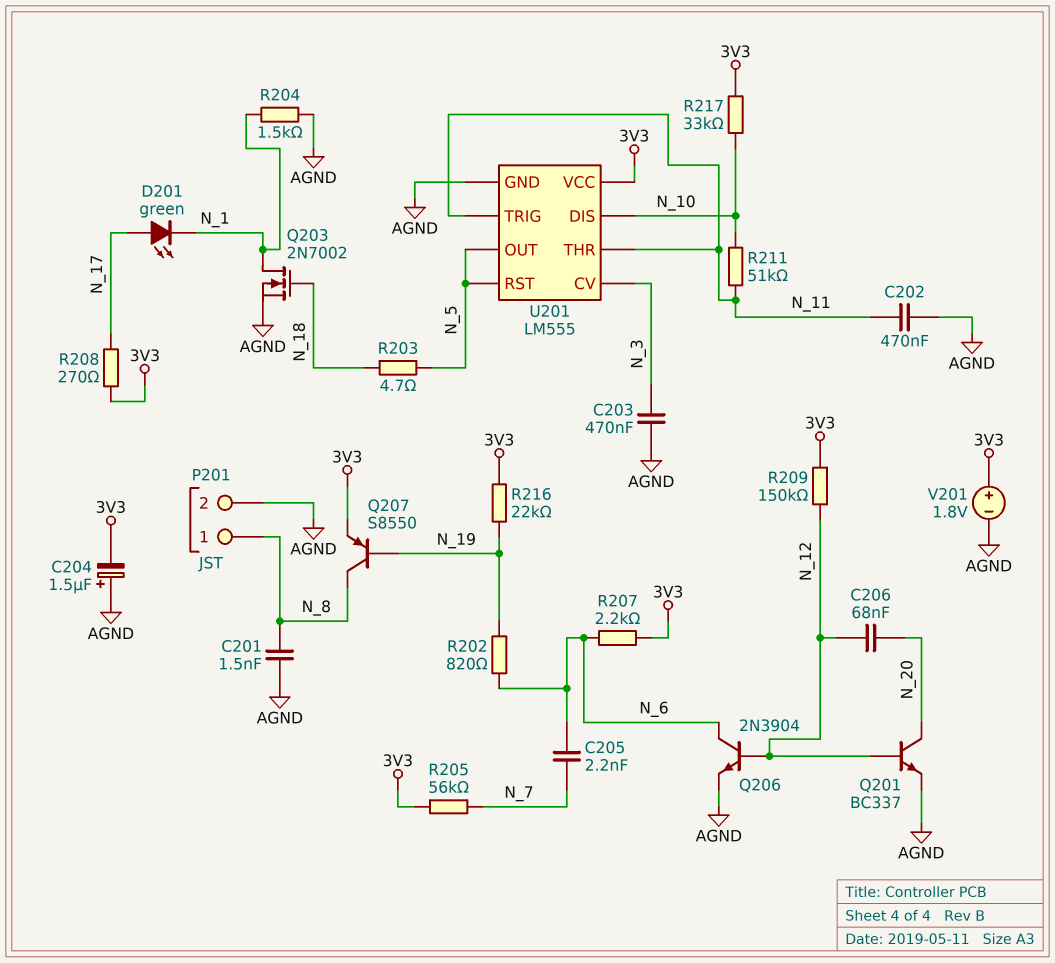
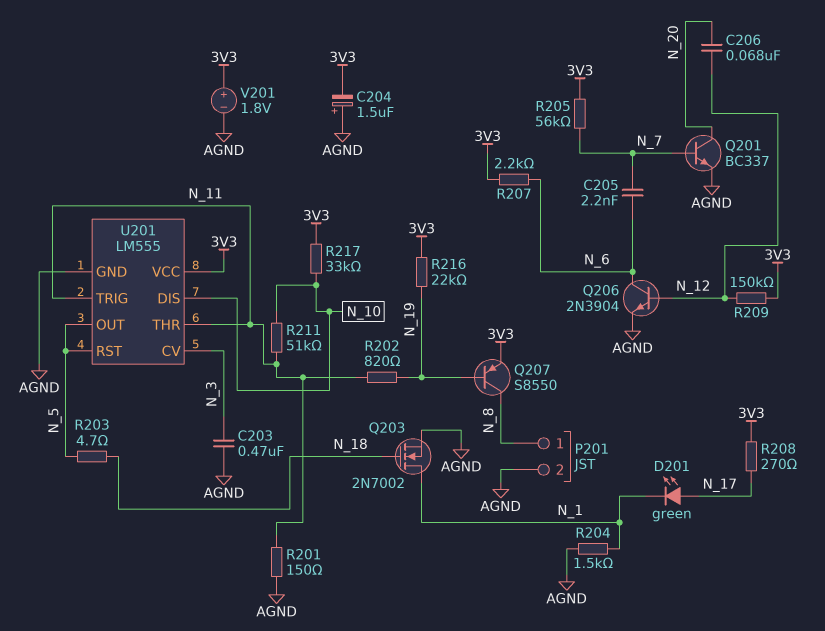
C201: 1.5nF (AGND, N_8) -> none
C202: 470nF (AGND, N_11) -> none
Q201: NPN BC337 (B N_12, C N_20, E AGND) -> NPN BC337 (B N_7, C N_20, E AGND)
R201: none -> 150 (AGND, N_11)
R202: 820 (N_6, N_19) -> 820 (N_11, N_19)

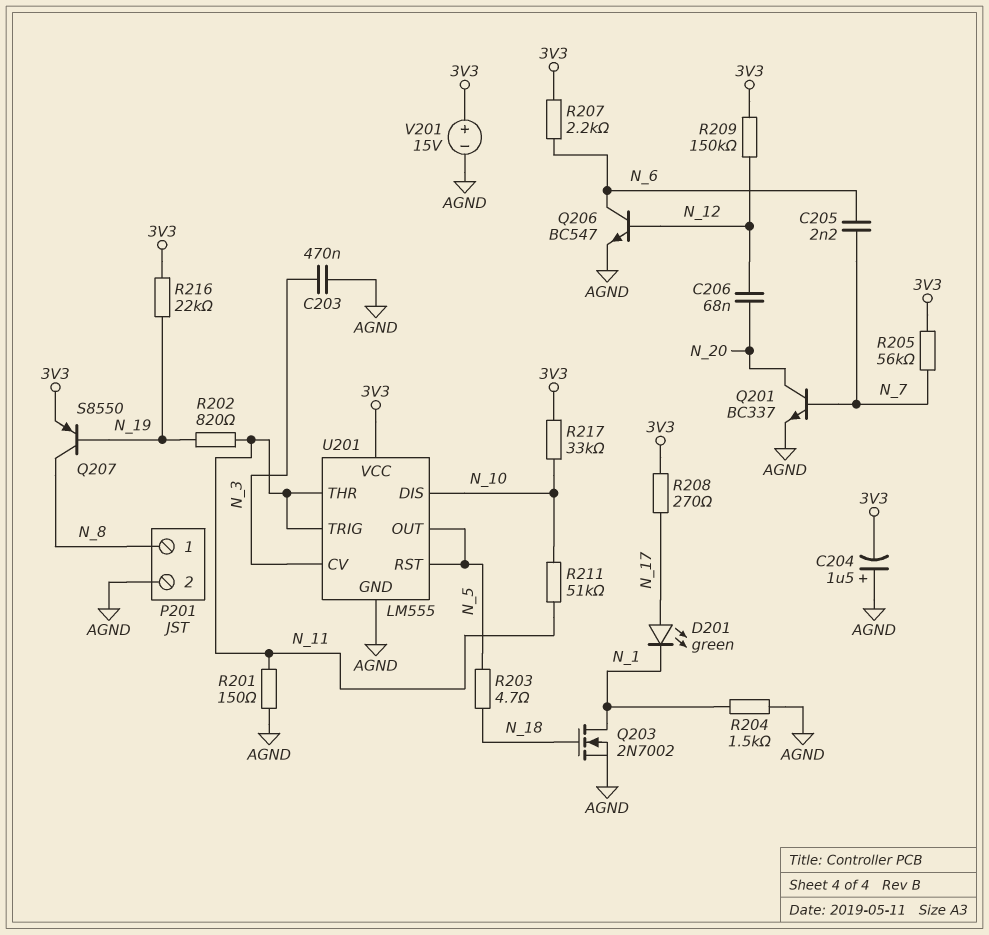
Q206: NPN 2N3904 (B N_12, C N_6, E AGND) -> NPN BC547 (B N_12, C N_6, E AGND)
V201: 1.8V (plus 3V3, minus AGND) -> 15V (plus 3V3, minus AGND)

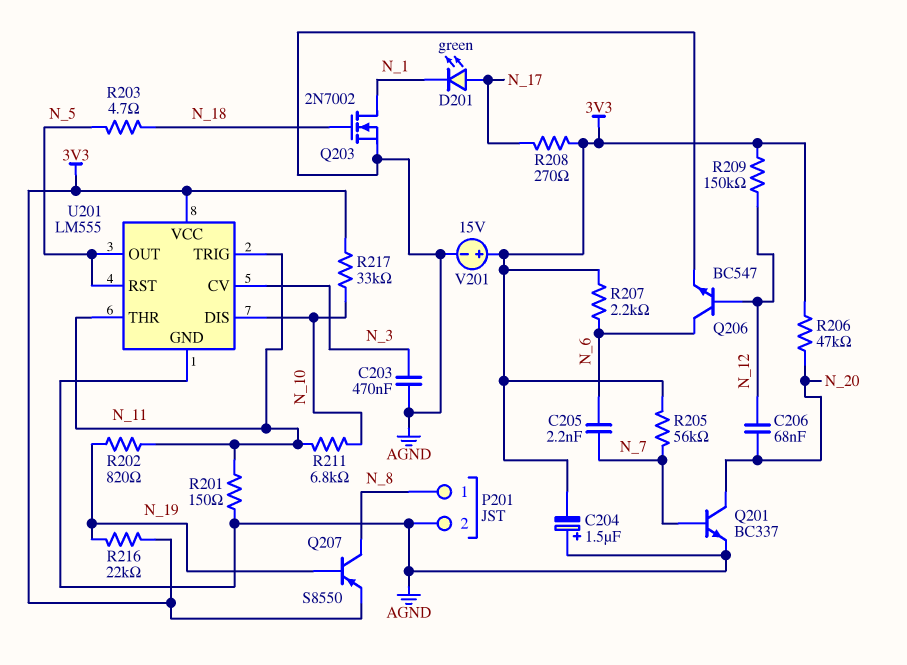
R204: 1.5k (AGND, N_1) -> none
R206: none -> 47k (3V3, N_20)
R211: 51k (N_10, N_11) -> 6.8k (N_10, N_11)

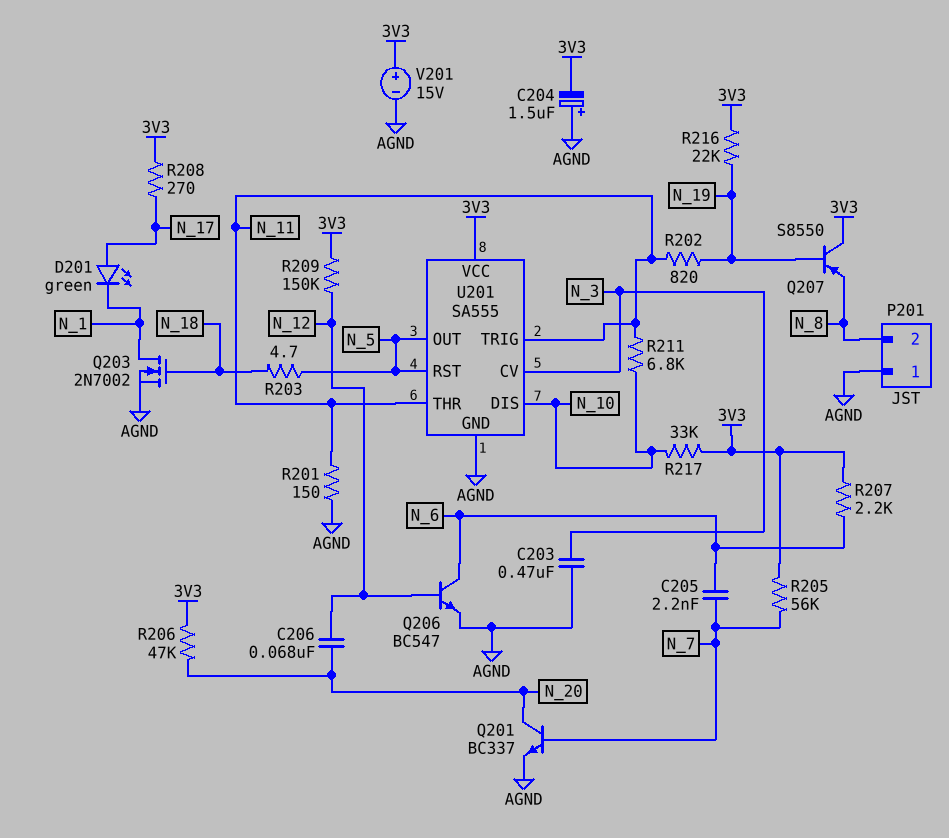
P201 pin 1: N_8 -> AGND
P201 pin 2: AGND -> N_8
Q207: PNP S8550 (B N_19, C N_8, E 3V3) -> PNP S8550 (B N_19, C 3V3, E N_8)
U201: LM555 -> SA555

